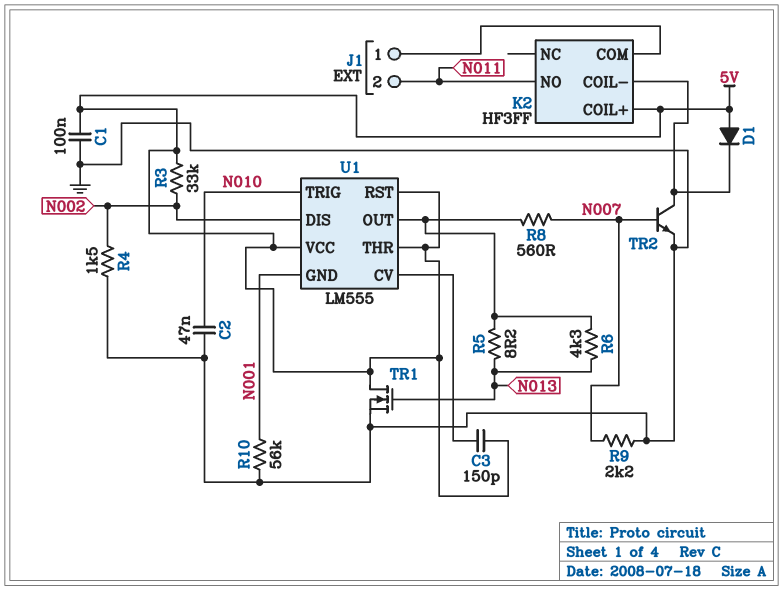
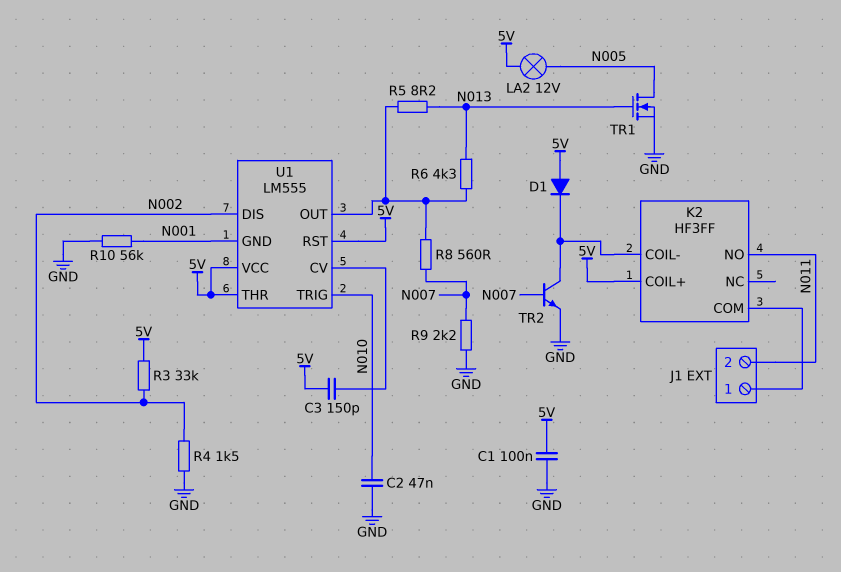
LA2: none -> lamp 12V (5V, N005)
TR1: NMOS (G N013, D 5V, S GND) -> NMOS (G N013, D N005, S GND)

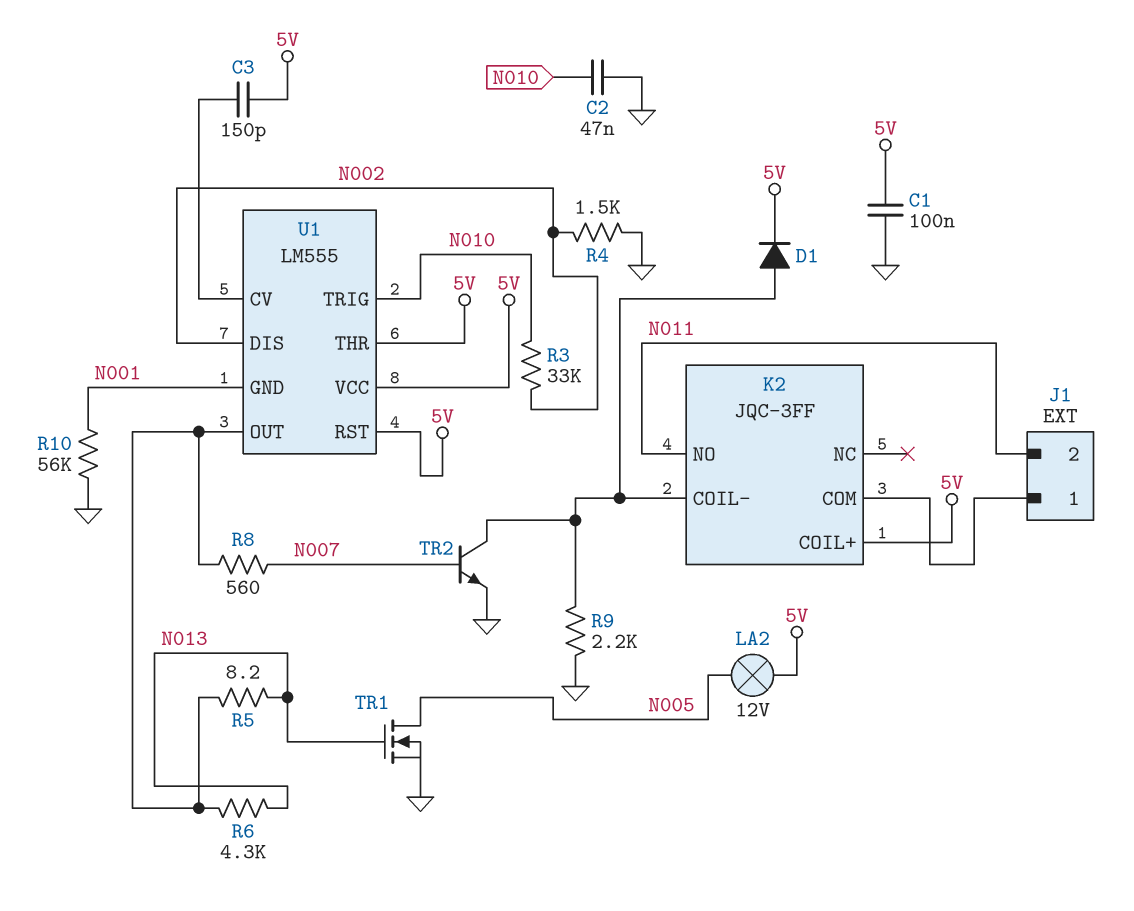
D1: diode (A 5V, K K2/COIL-) -> diode (A K2/COIL-, K 5V)
K2: HF3FF -> JQC-3FF
R3: 33k (5V, N002) -> 33k (N002, N010)
R9: 2.2k (GND, N007) -> 2.2k (GND, K2/COIL-)

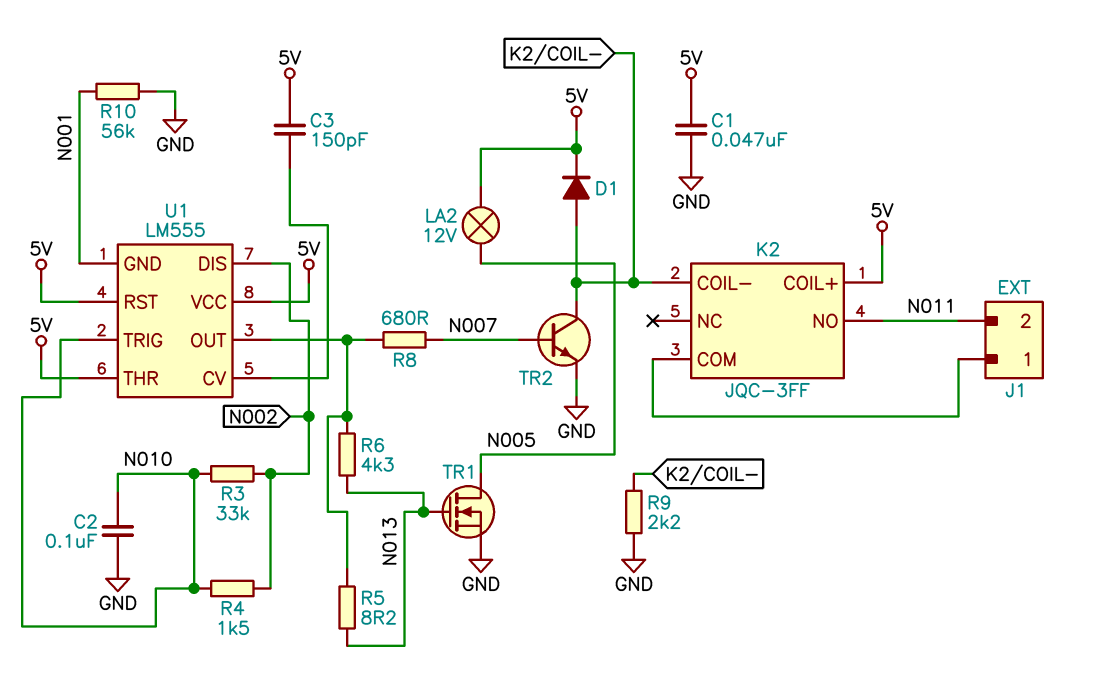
C1: 100nF (5V, GND) -> 47nF (5V, GND)
C2: 47nF (GND, N010) -> 100nF (GND, N010)
R4: 1.5k (GND, N002) -> 1.5k (N002, N010)
R8: 560 (N007, U1/OUT) -> 680 (N007, U1/OUT)

